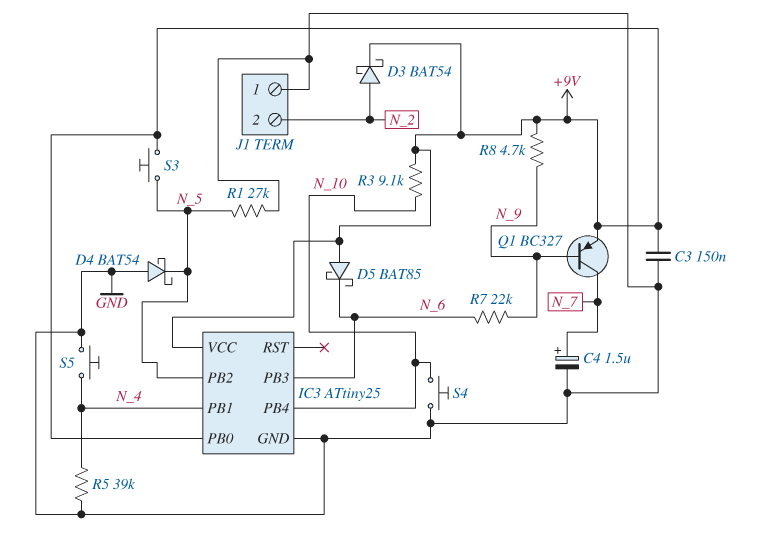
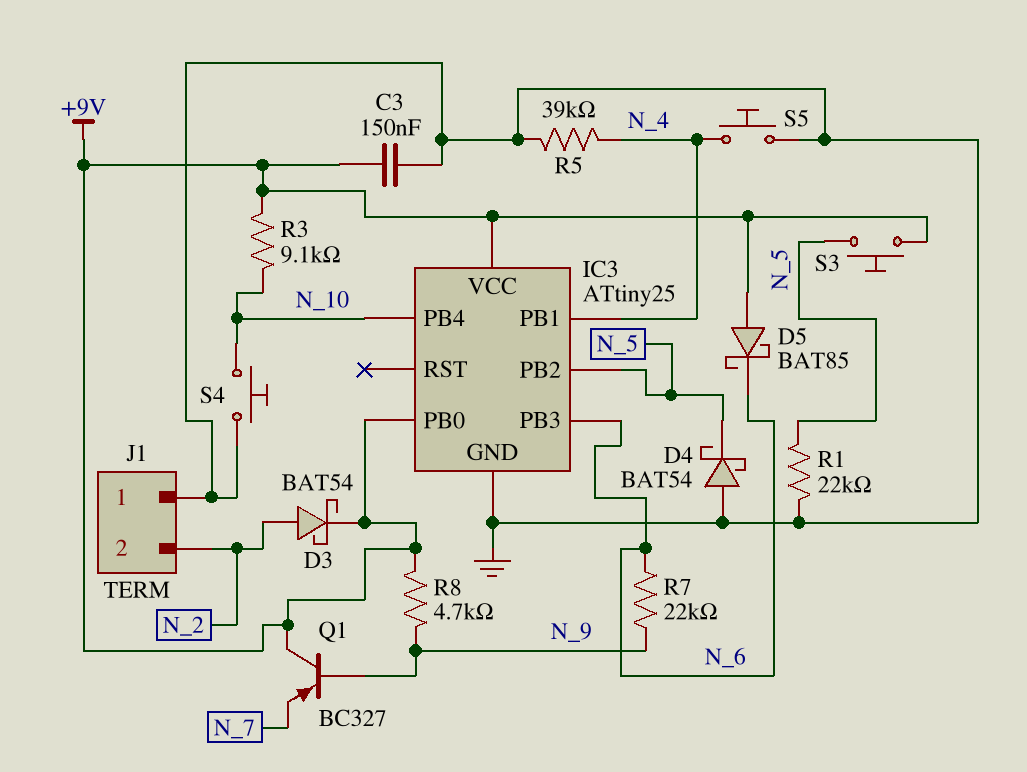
C4: 1.5uF (plus N_7, minus GND) -> none
Q1: PNP BC327 (B N_9, C N_7, E +9V) -> PNP BC327 (B N_9, C +9V, E N_7)
R1: 27k (GND, N_5) -> 22k (GND, N_5)

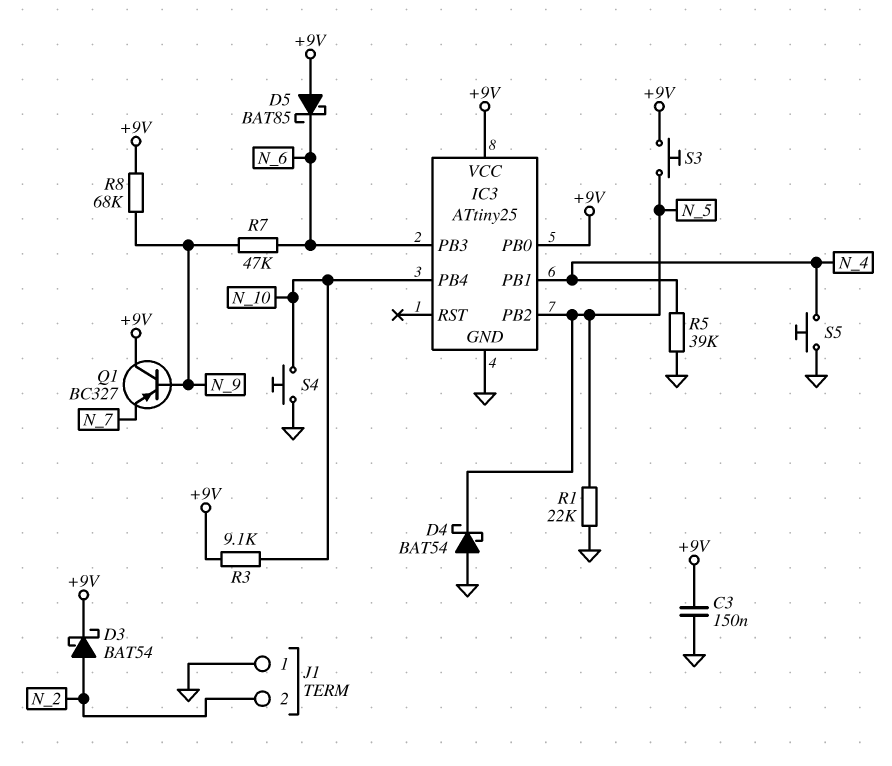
R7: 22k (N_6, N_9) -> 47k (N_6, N_9)
R8: 4.7k (+9V, N_9) -> 68k (+9V, N_9)

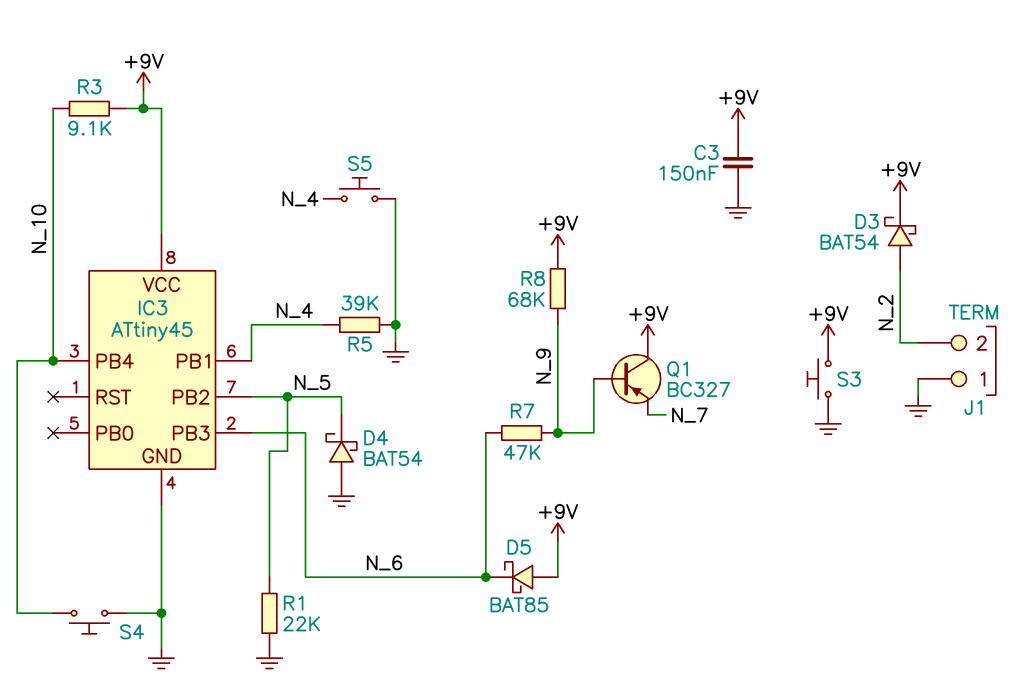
IC3: ATtiny25 -> ATtiny45
IC3 pin PB0: +9V -> none
S3: button (+9V, N_5) -> button (+9V, GND)

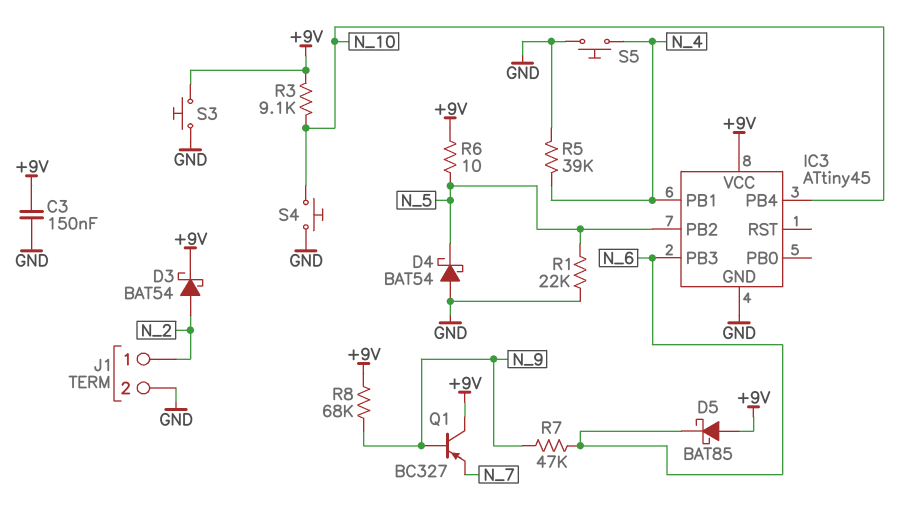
J1 pin 1: GND -> N_2
J1 pin 2: N_2 -> GND
R6: none -> 10 (+9V, N_5)

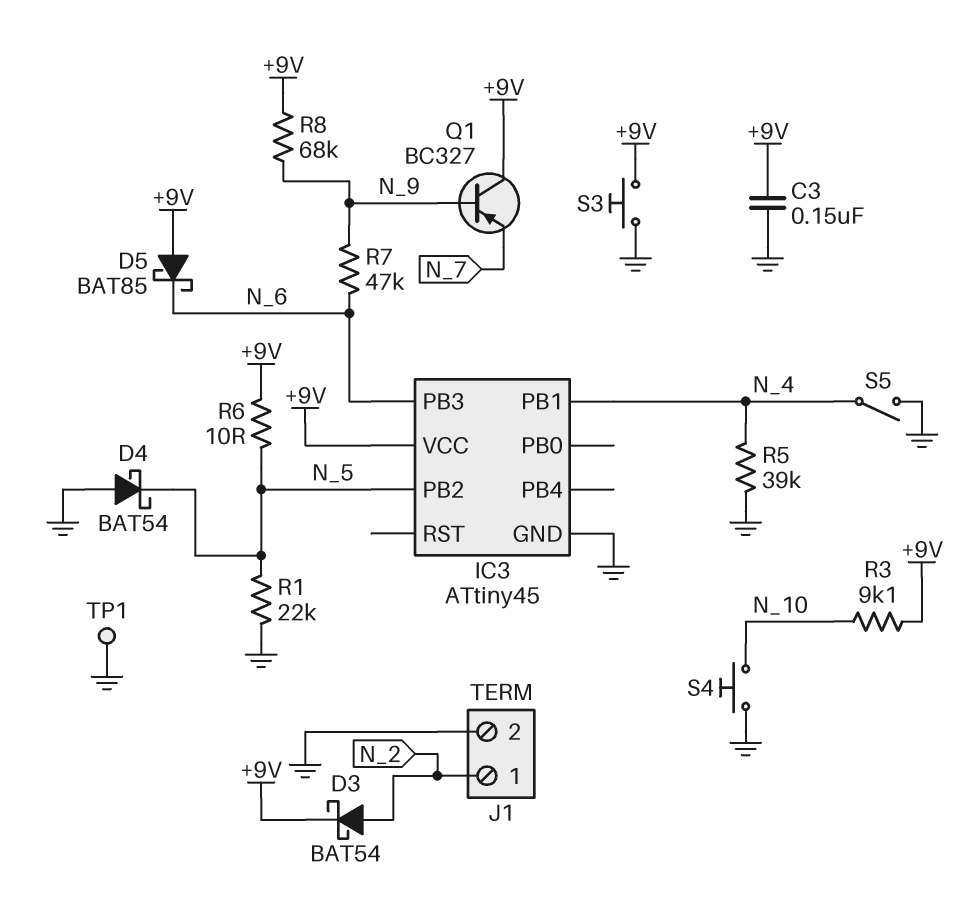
IC3 pin PB4: N_10 -> none
S5: button (GND, N_4) -> switch (GND, N_4)
TP1: none -> test point (GND)

